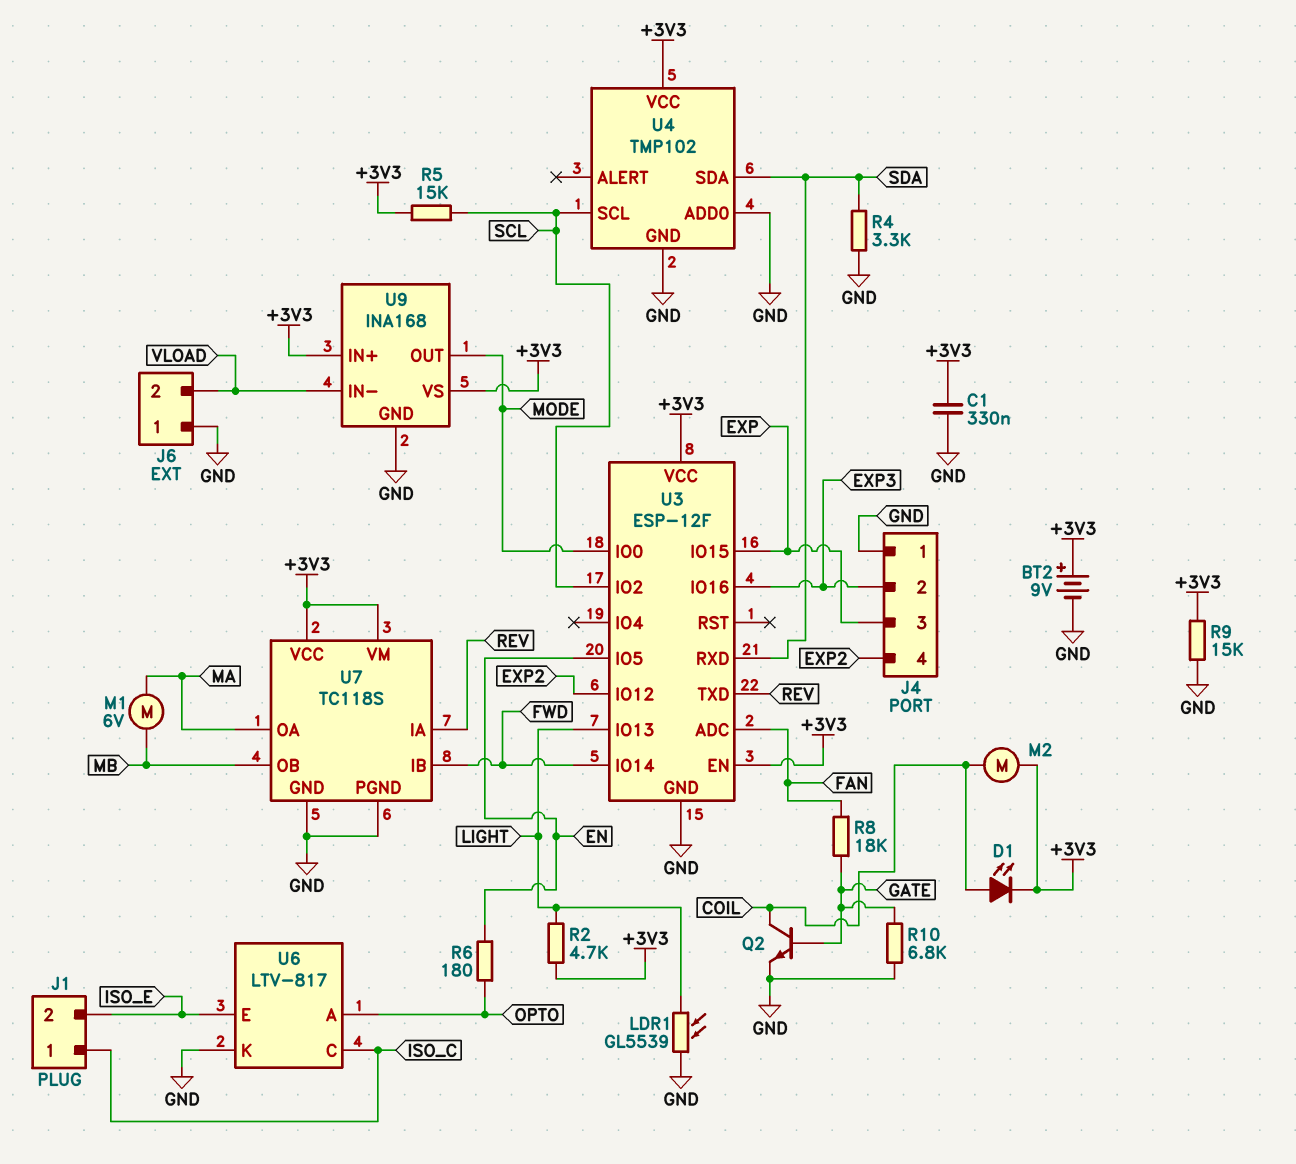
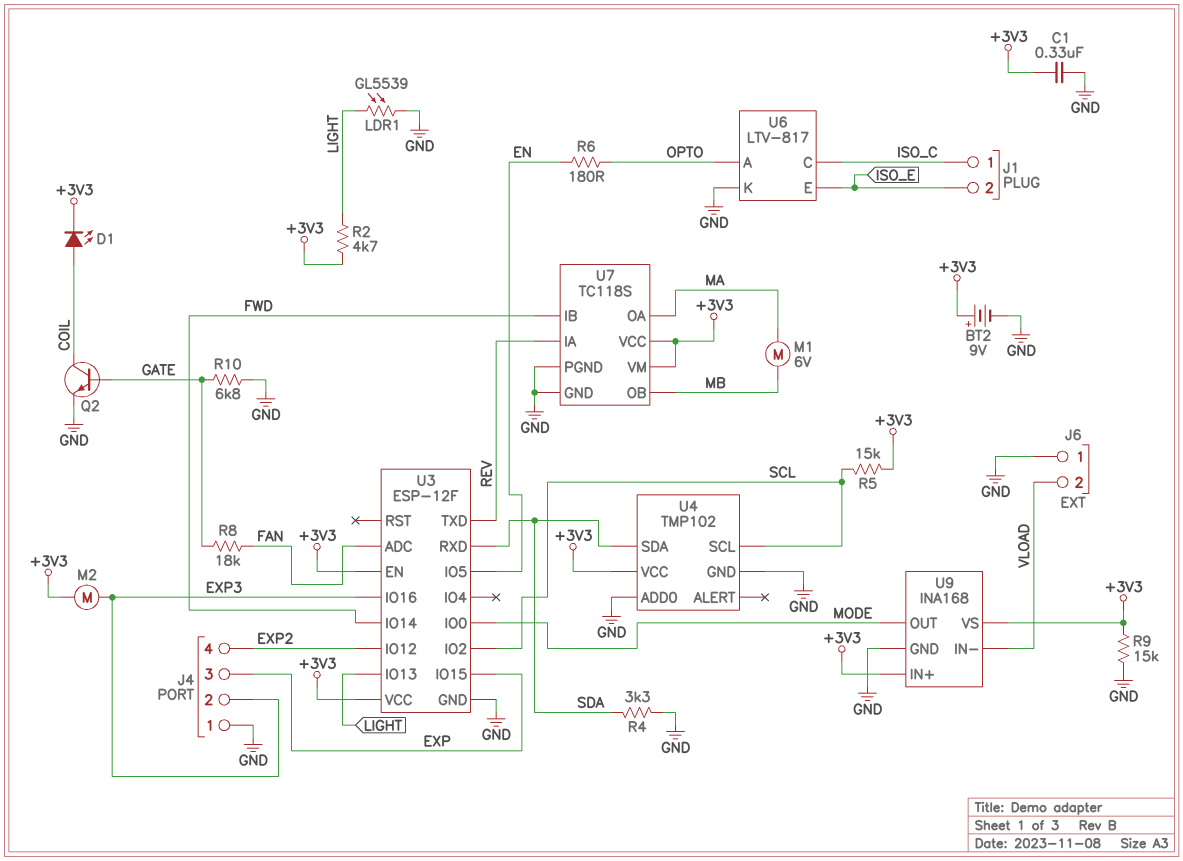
M2: motor (+3V3, COIL) -> motor (+3V3, EXP3)

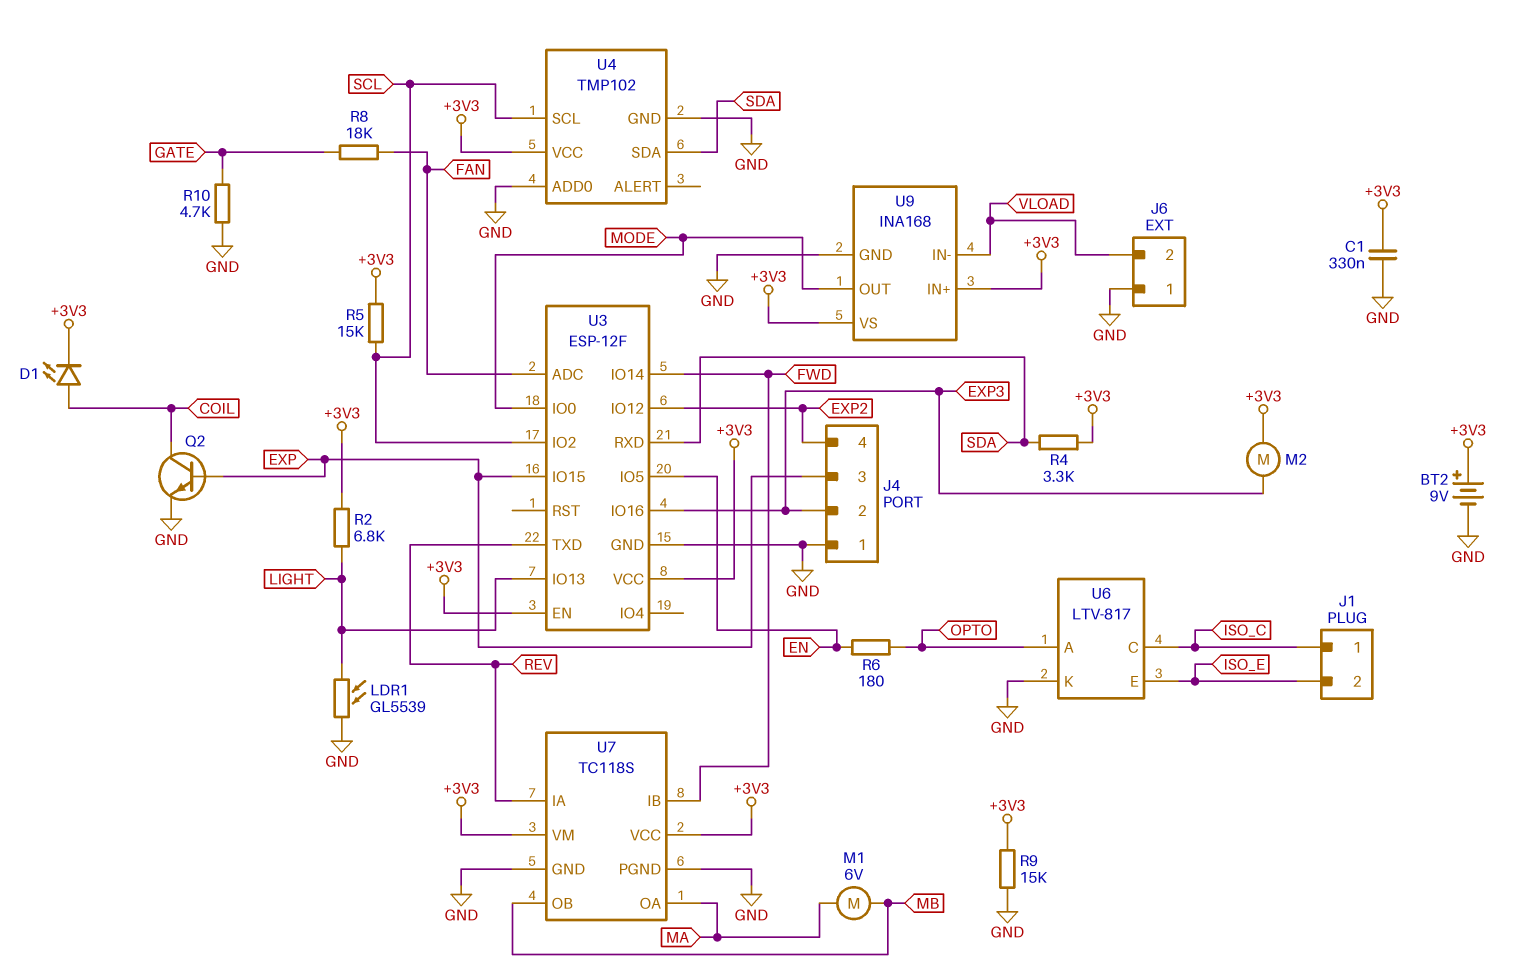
Q2: NPN (B GATE, C COIL, E GND) -> NPN (B EXP, C COIL, E GND)
R2: 4.7k (+3V3, LIGHT) -> 6.8k (+3V3, LIGHT)
R4: 3.3k (GND, SDA) -> 3.3k (+3V3, SDA)
R10: 6.8k (GATE, GND) -> 4.7k (GATE, GND)

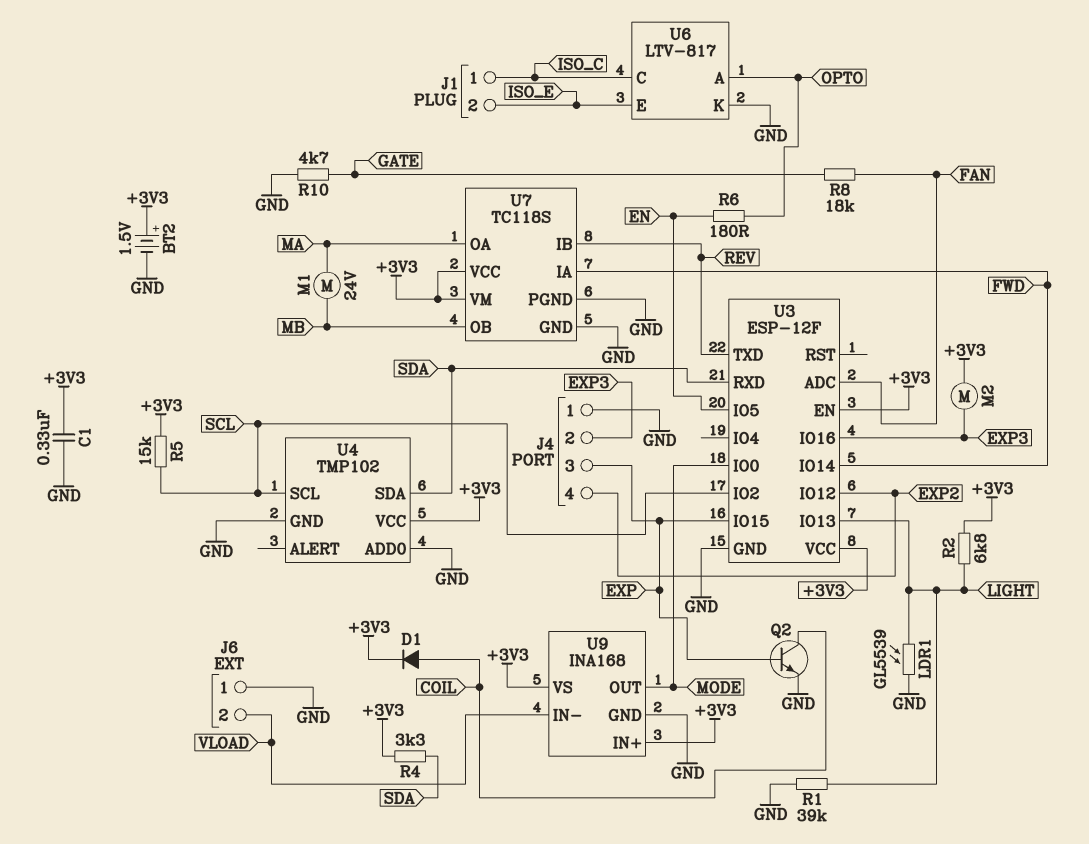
BT2: 9V (plus +3V3, minus GND) -> 1.5V (plus +3V3, minus GND)
D1: LED (A COIL, K +3V3) -> diode (A COIL, K +3V3)
M1: motor 6V (MA, MB) -> motor 24V (MA, MB)
R1: none -> 39k (GND, LIGHT)
R9: 15k (+3V3, GND) -> none
U7 pin IA: REV -> FWD
U7 pin IB: FWD -> REV

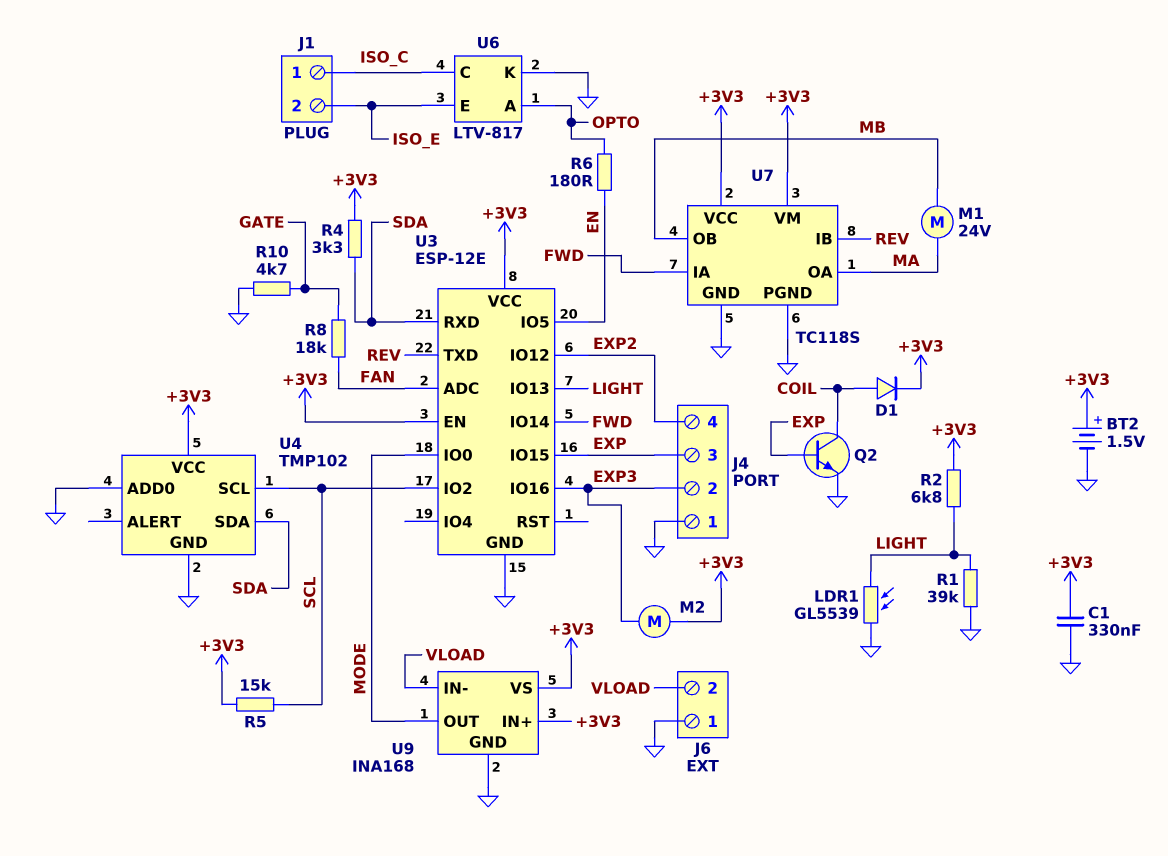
U3: ESP-12F -> ESP-12E

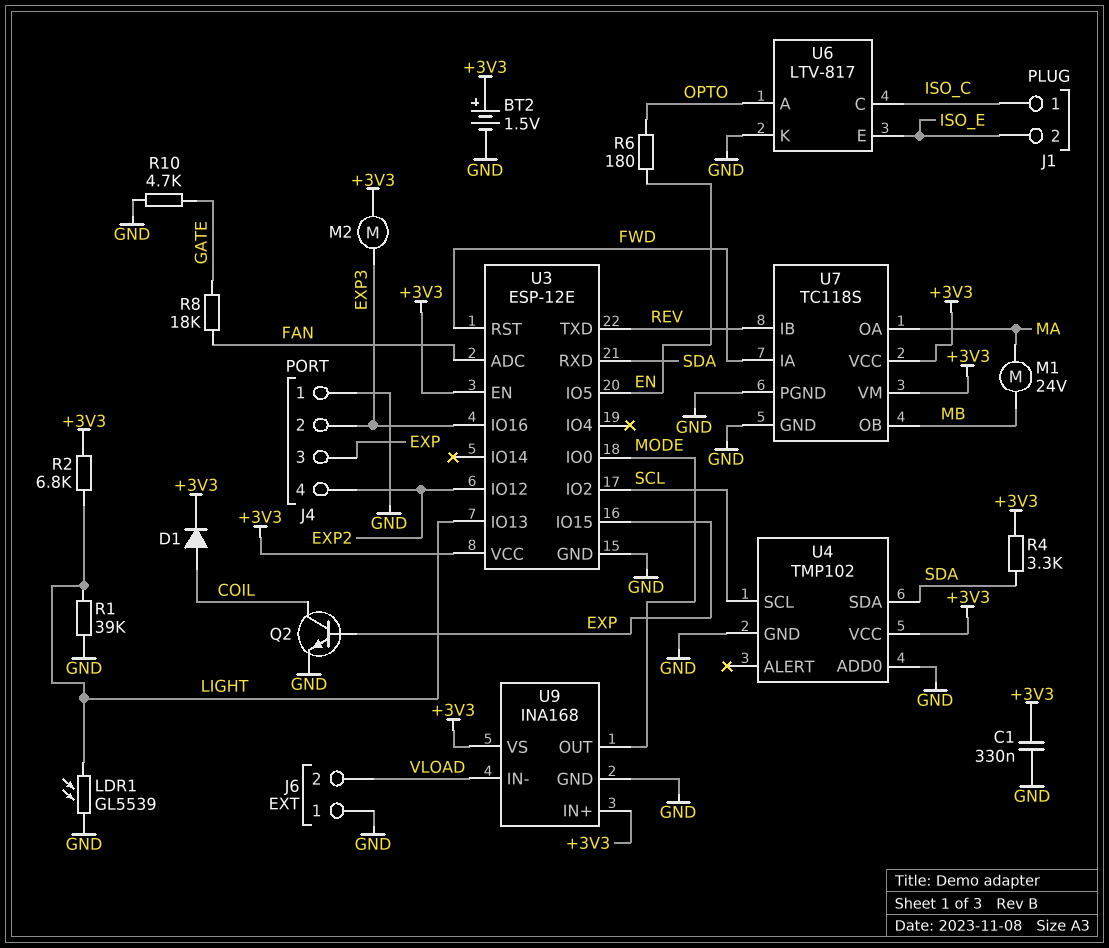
R5: 15k (+3V3, SCL) -> none
U3 pin IO14: FWD -> none
U3 pin RST: none -> FWD

